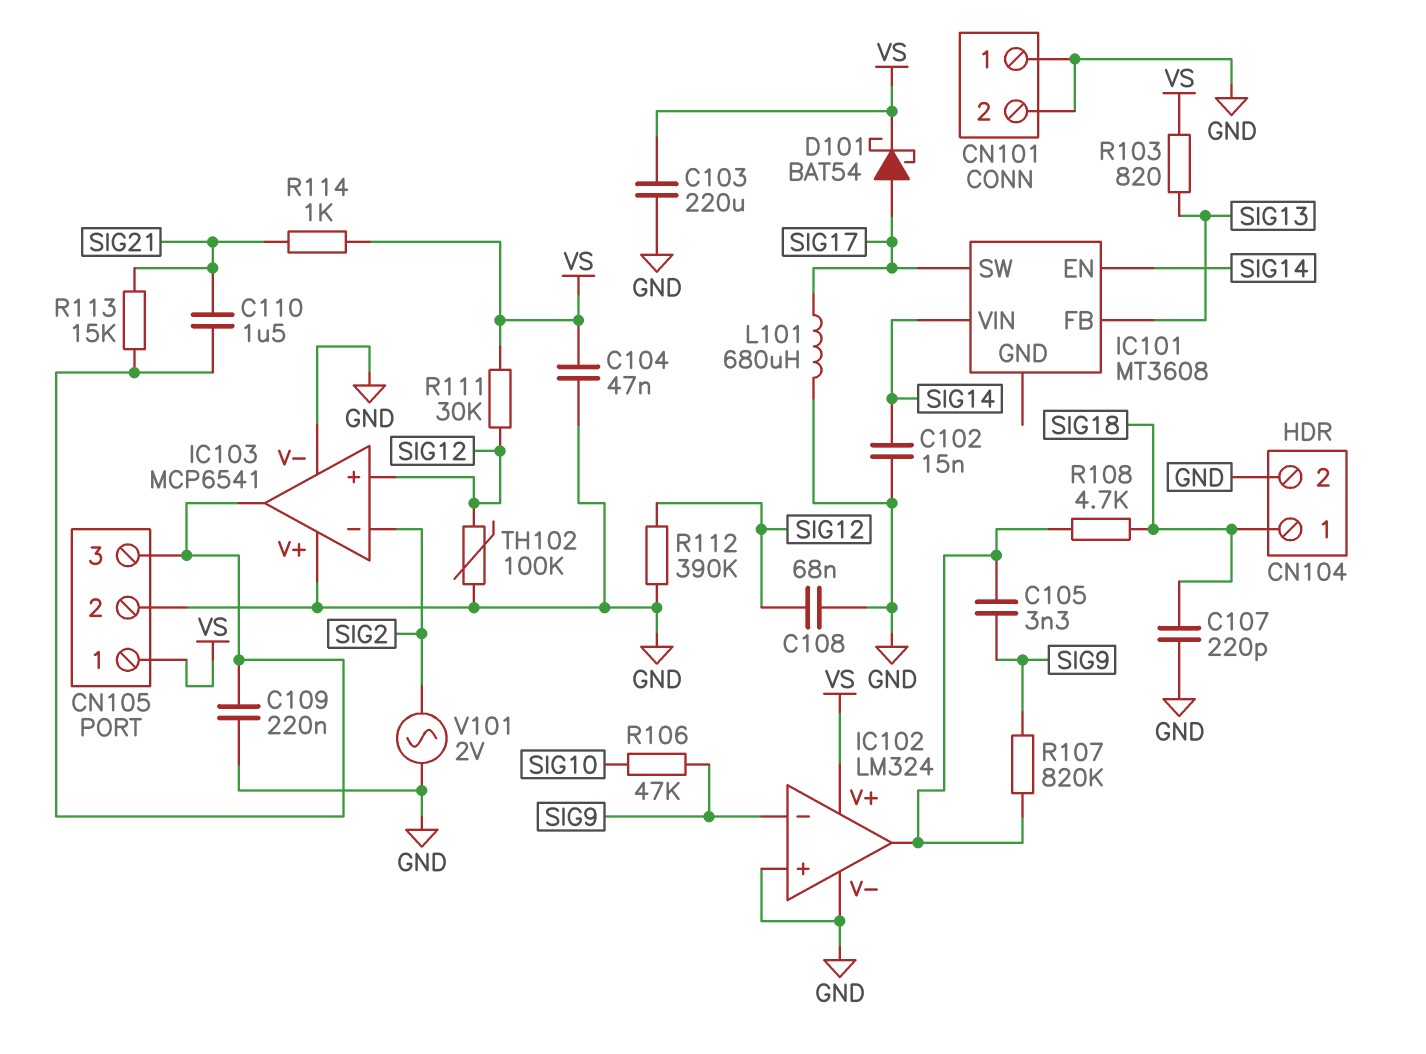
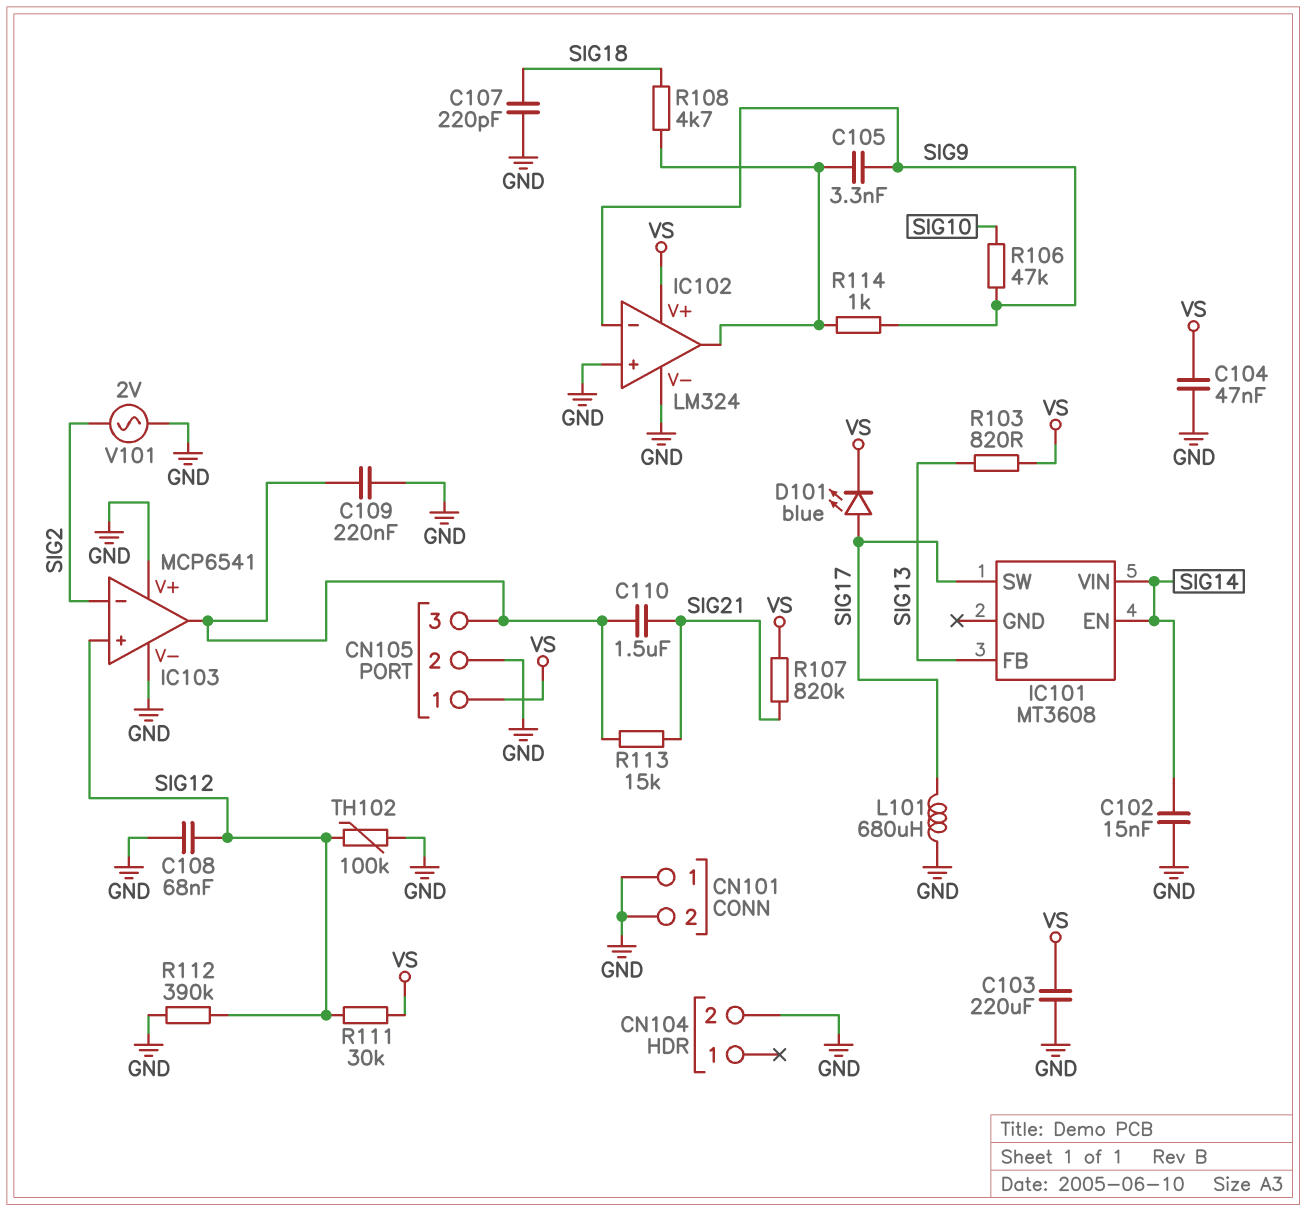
CN104 pin 1: SIG18 -> none
D101: schottky BAT54 (A SIG17, K VS) -> LED blue (A SIG17, K VS)
R107: 820k (IC102/out, SIG9) -> 820k (SIG21, VS)
R114: 1k (SIG21, VS) -> 1k (IC102/out, SIG9)

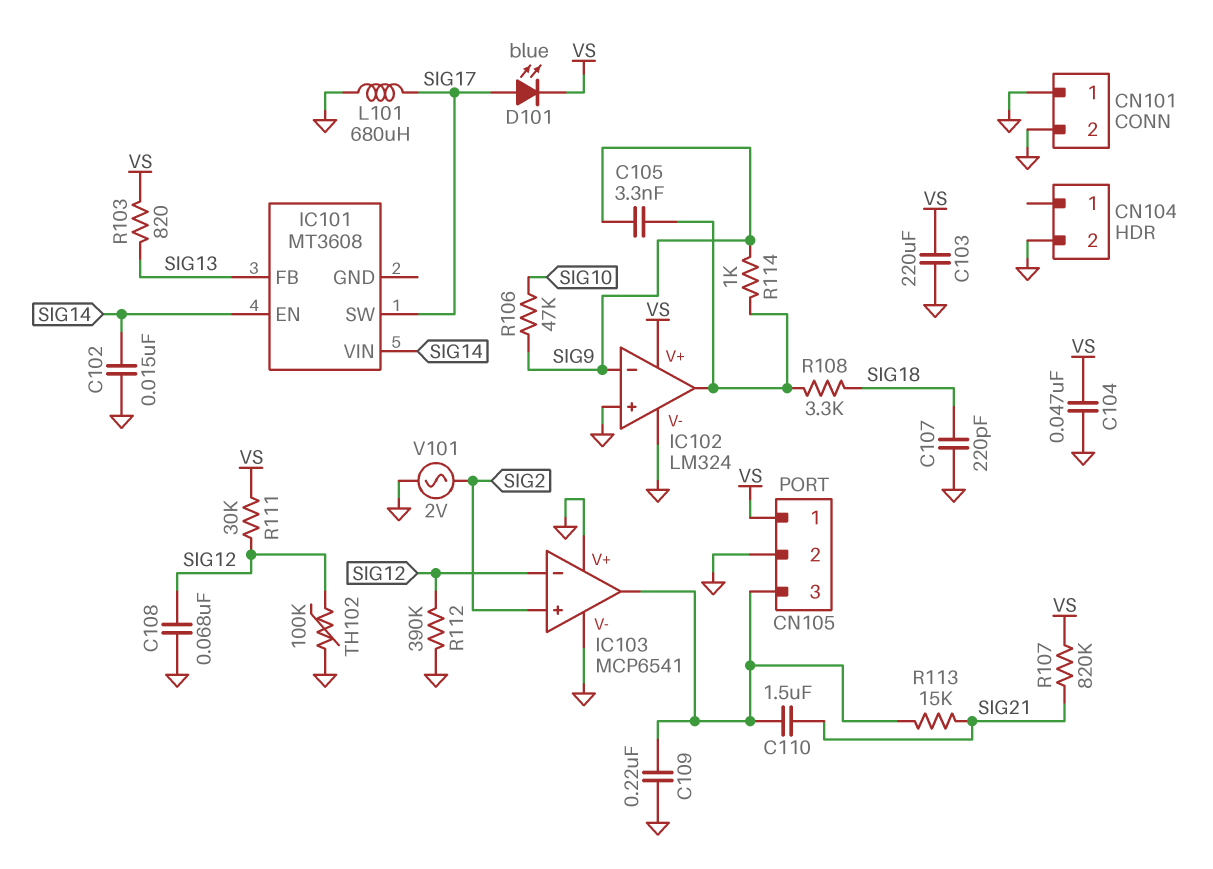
IC103 pin in+: SIG12 -> SIG2
IC103 pin in-: SIG2 -> SIG12
R108: 4.7k (IC102/out, SIG18) -> 3.3k (IC102/out, SIG18)

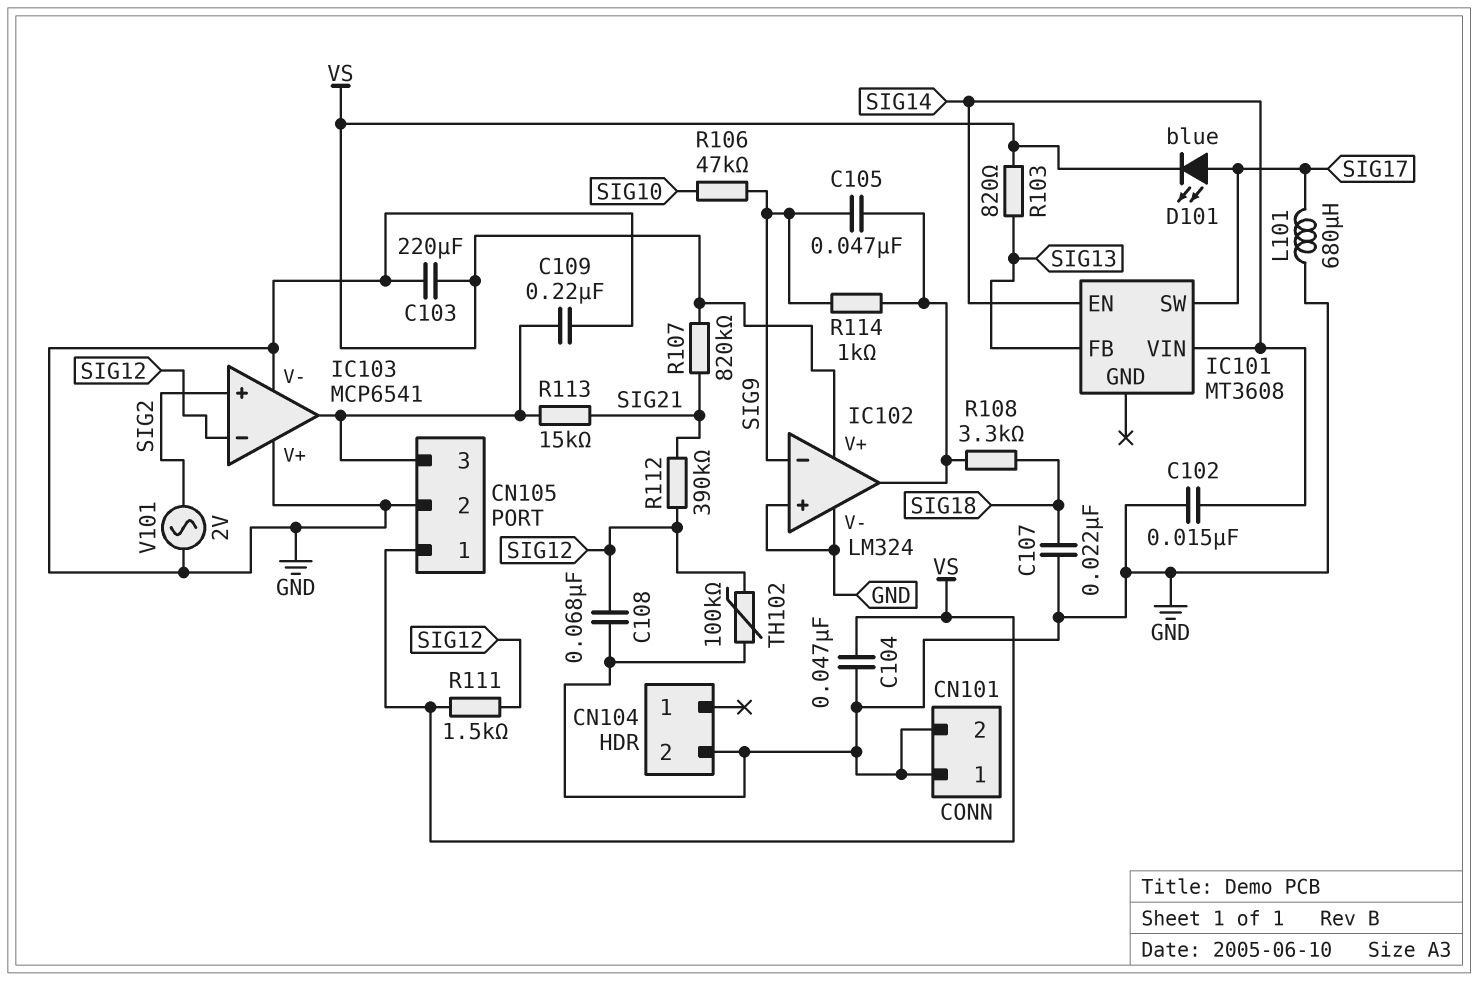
C105: 3.3nF (IC102/out, SIG9) -> 47nF (IC102/out, SIG9)
C107: 220pF (GND, SIG18) -> 22nF (GND, SIG18)
C110: 1.5uF (CN105/3, SIG21) -> none
R111: 30k (SIG12, VS) -> 1.5k (SIG12, VS)
R112: 390k (GND, SIG12) -> 390k (SIG12, SIG21)

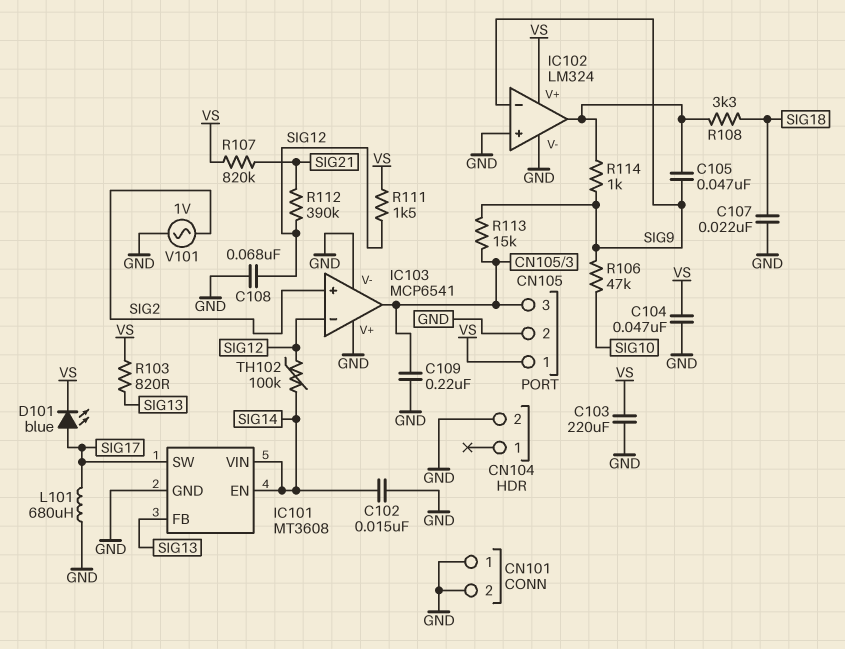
IC101 pin GND: none -> GND
R113: 15k (CN105/3, SIG21) -> 15k (CN105/3, SIG9)
TH102: 100k (GND, SIG12) -> 100k (SIG12, SIG14)
V101: AC 2V (GND, SIG2) -> AC 1V (GND, SIG2)

